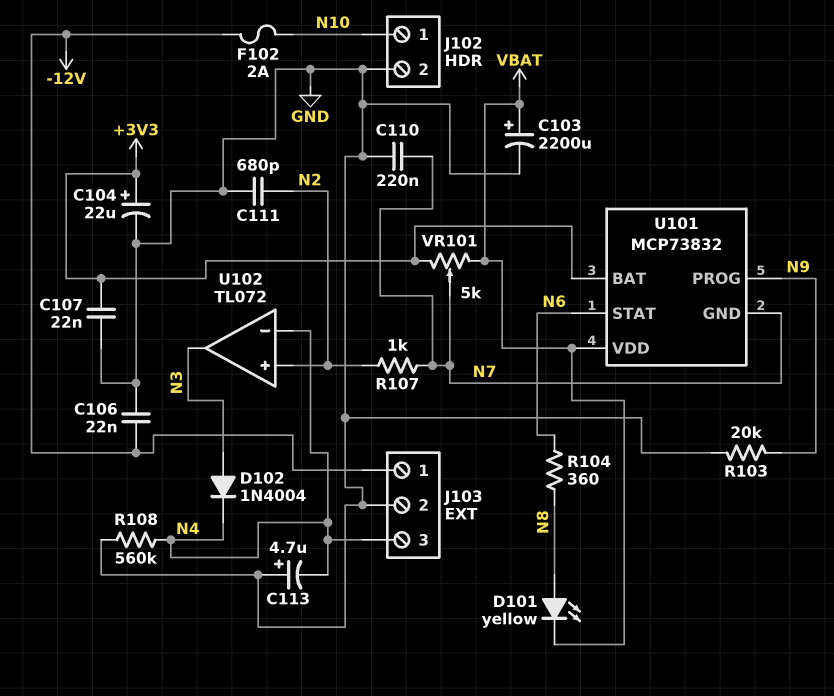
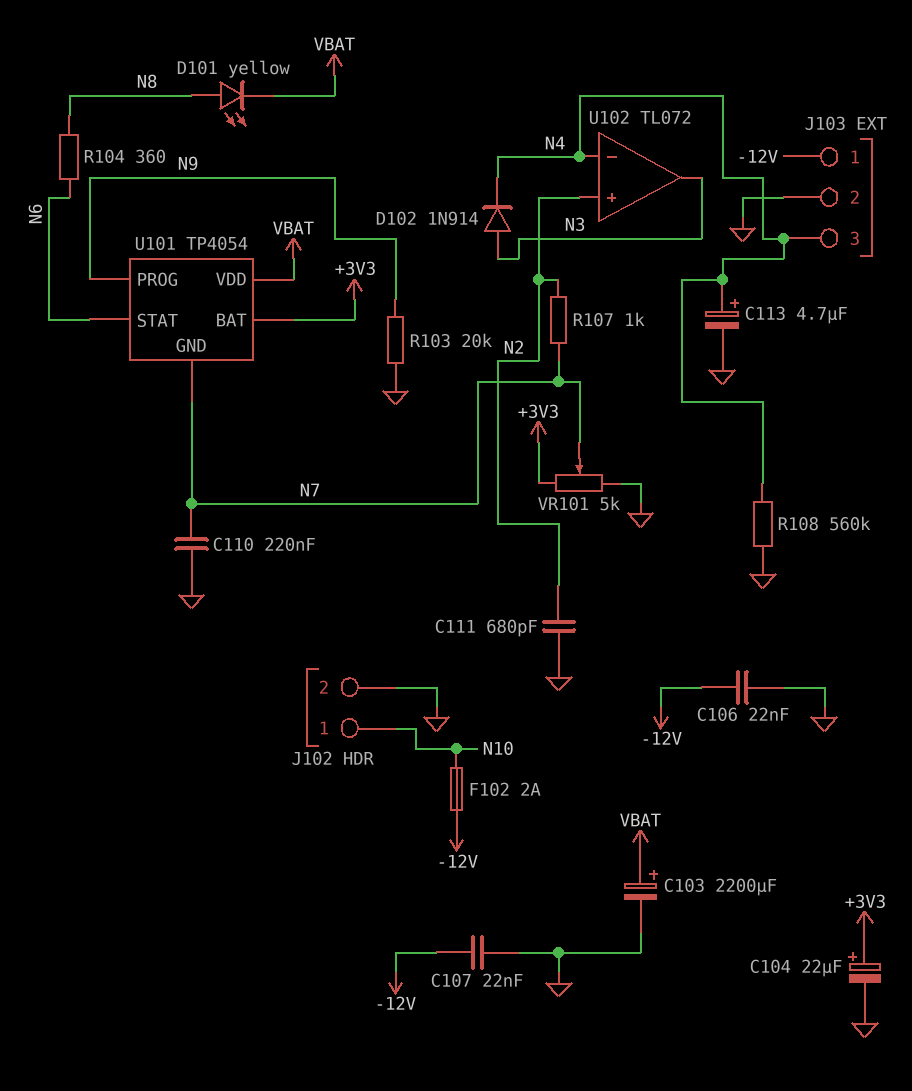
C107: 22nF (+3V3, GND) -> 22nF (-12V, GND)
C113: 4.7uF (plus GND, minus N4) -> 4.7uF (plus N4, minus GND)
D102: diode 1N4004 (A N3, K N4) -> diode 1N914 (A N3, K N4)
U101: MCP73832 -> TP4054
VR101: 5k (+3V3, VBAT, wiper N7) -> 5k (+3V3, GND, wiper N7)

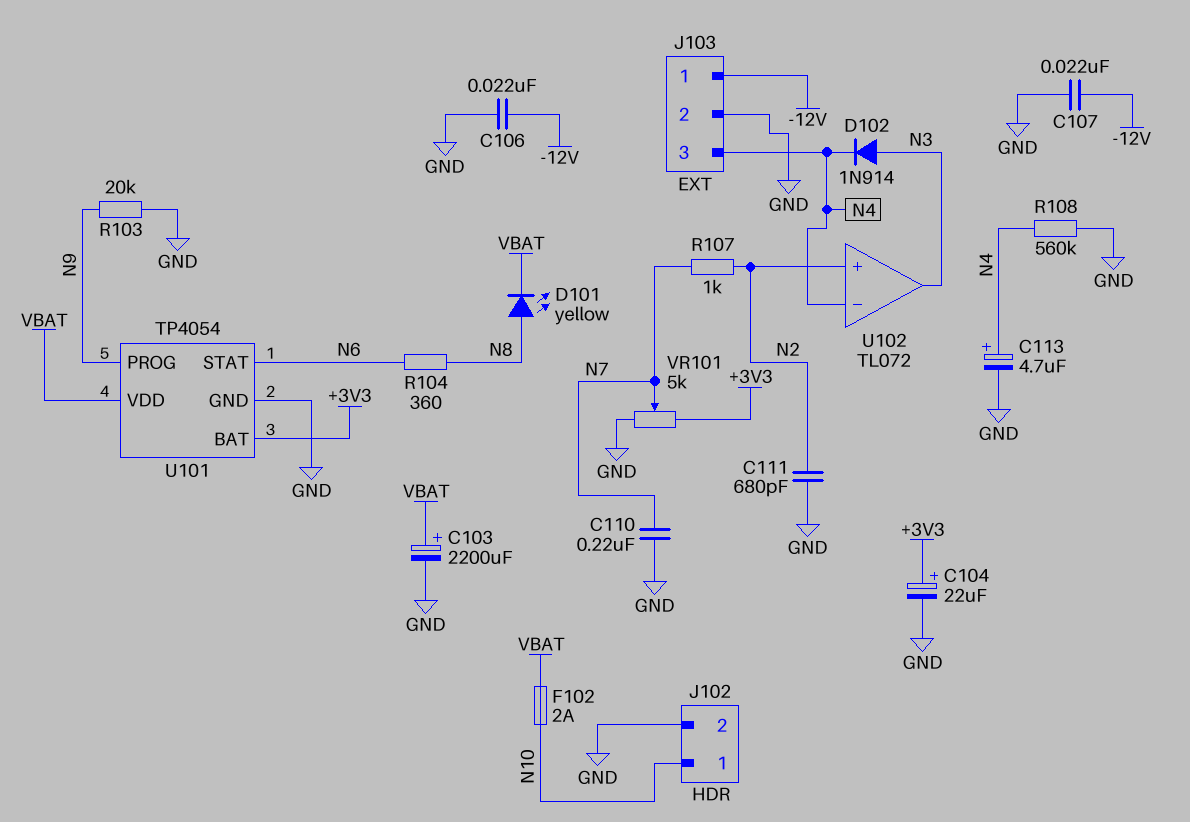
F102: 2A (-12V, N10) -> 2A (N10, VBAT)
U101 pin GND: N7 -> GND

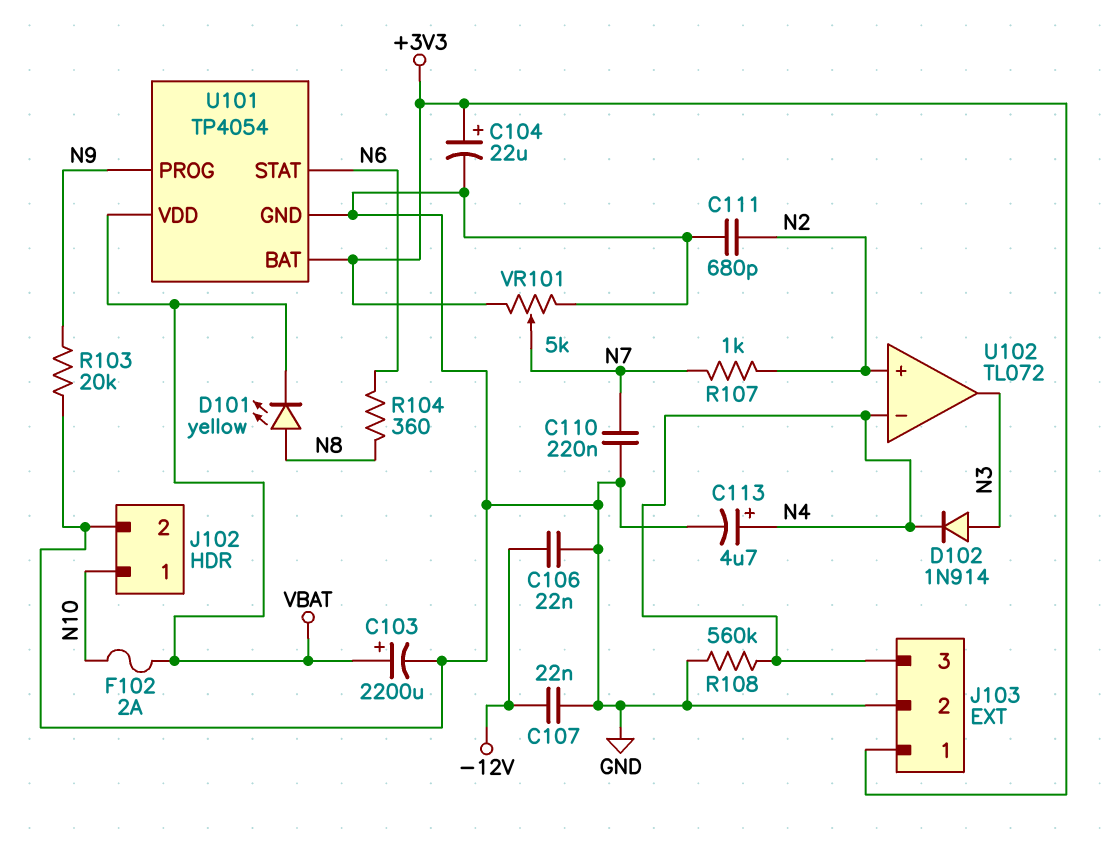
J103 pin 1: -12V -> +3V3

